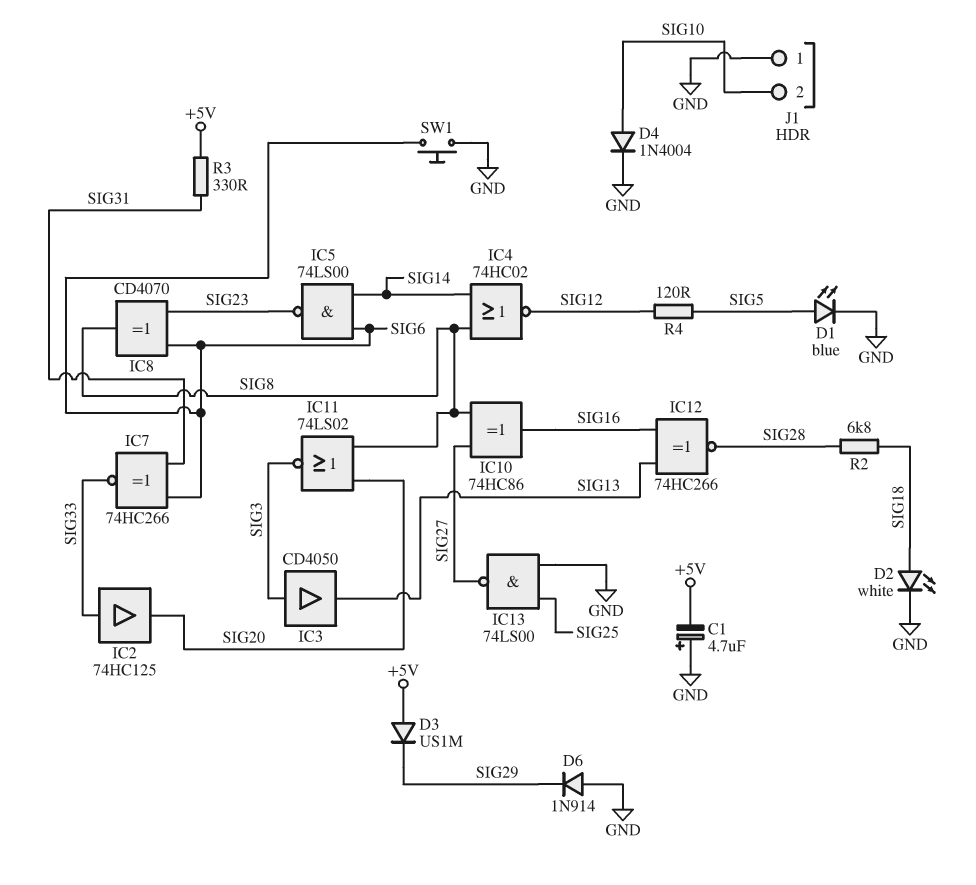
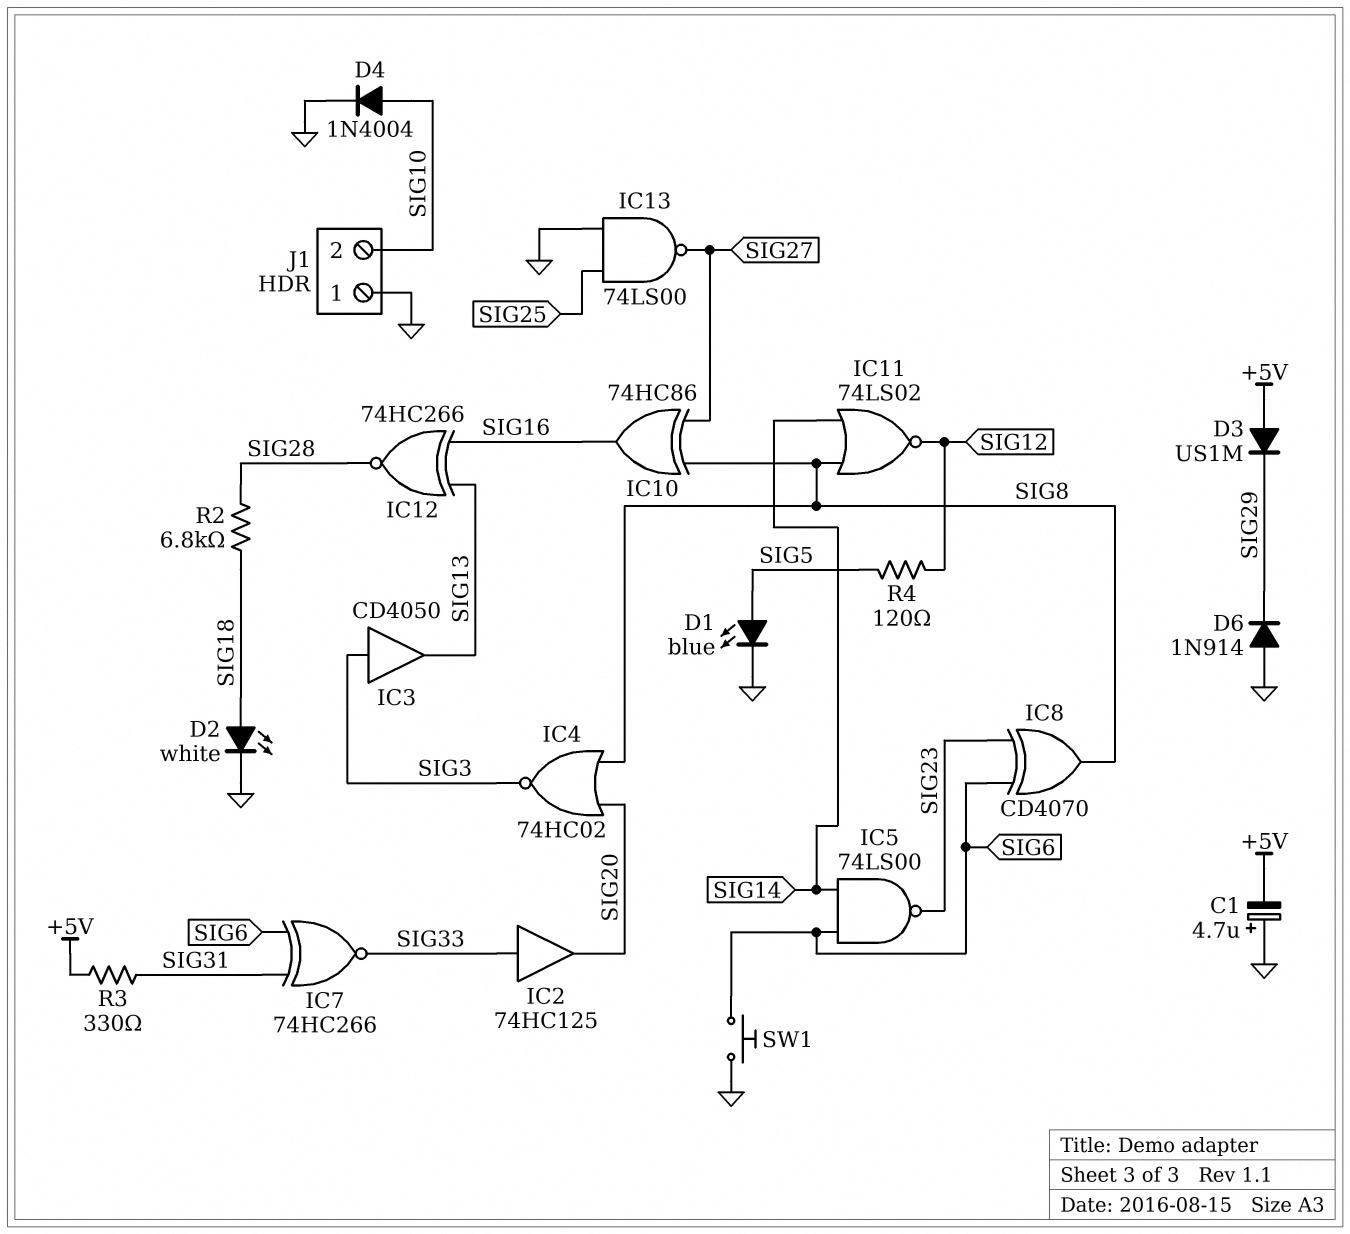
IC4: NOR 74HC02 (in SIG8, in SIG14, out SIG12) -> NOR 74HC02 (in SIG8, in SIG20, out SIG3)
IC11: NOR 74LS02 (in SIG8, in SIG20, out SIG3) -> NOR 74LS02 (in SIG8, in SIG14, out SIG12)

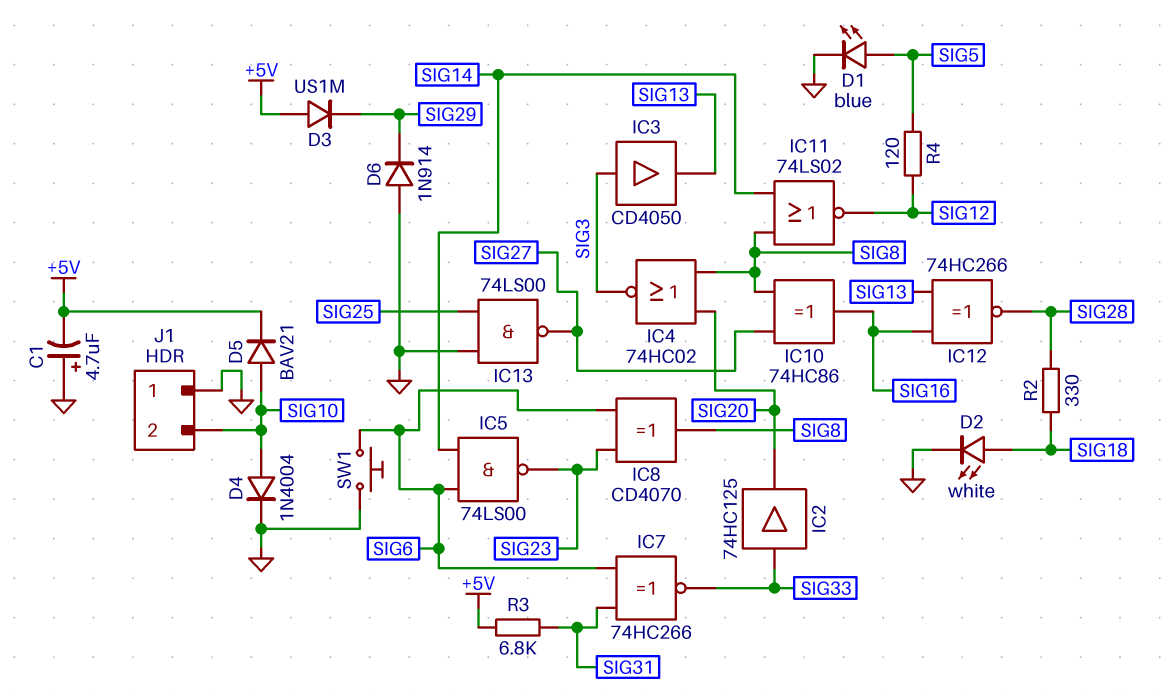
D5: none -> diode BAV21 (A SIG10, K +5V)
R2: 6.8k (SIG18, SIG28) -> 330 (SIG18, SIG28)
R3: 330 (+5V, SIG31) -> 6.8k (+5V, SIG31)

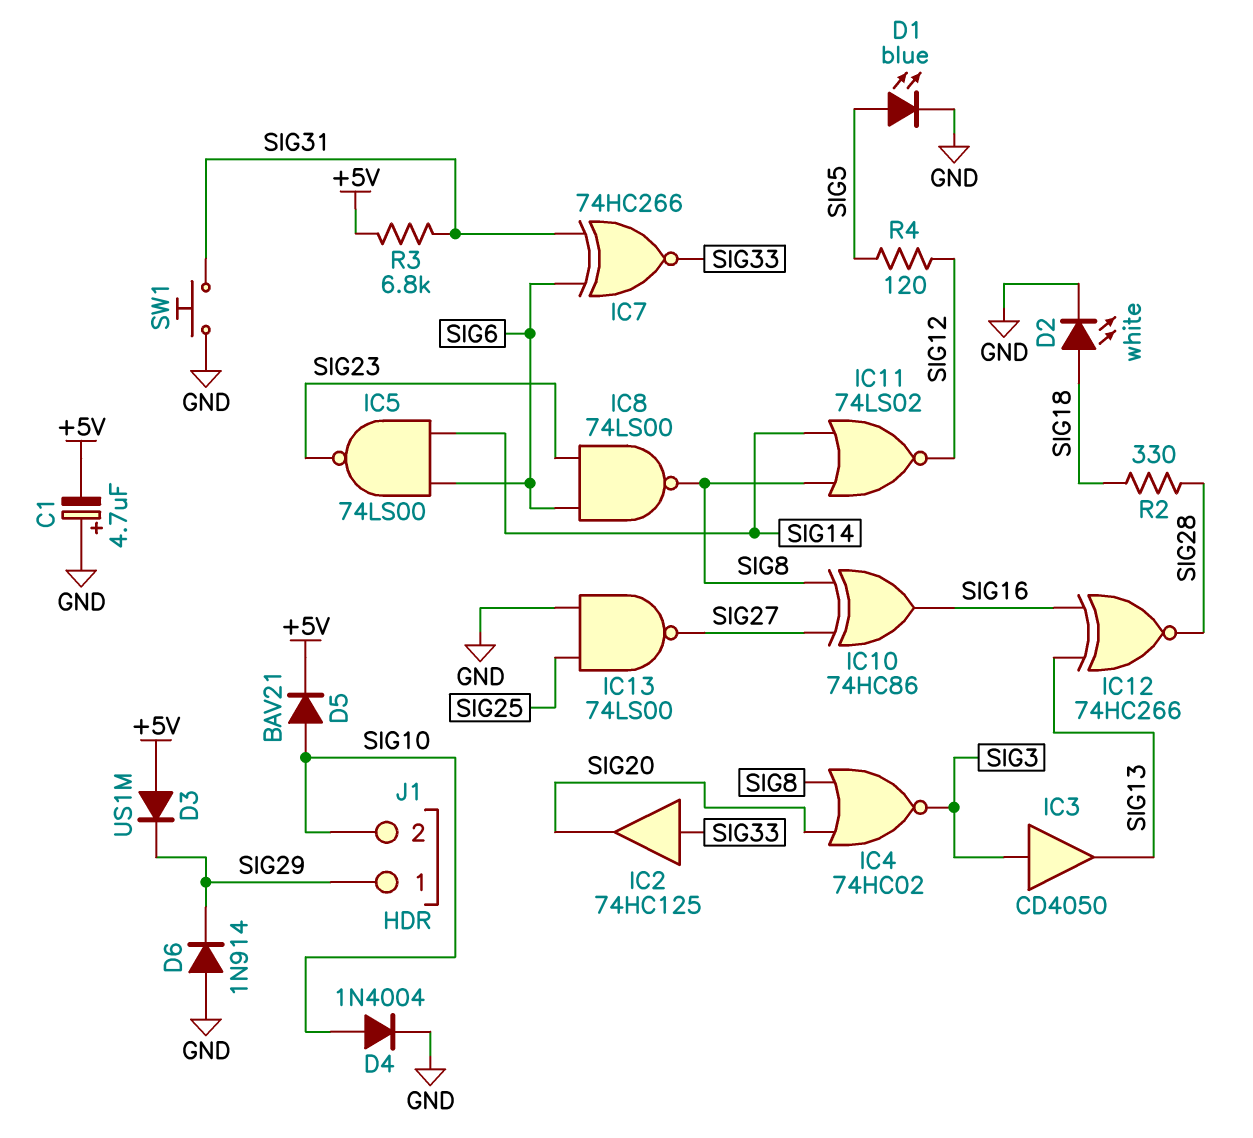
IC8: XOR CD4070 (in SIG6, in SIG23, out SIG8) -> NAND 74LS00 (in SIG6, in SIG23, out SIG8)
J1 pin 1: GND -> SIG29
SW1: button (GND, SIG6) -> button (GND, SIG31)

